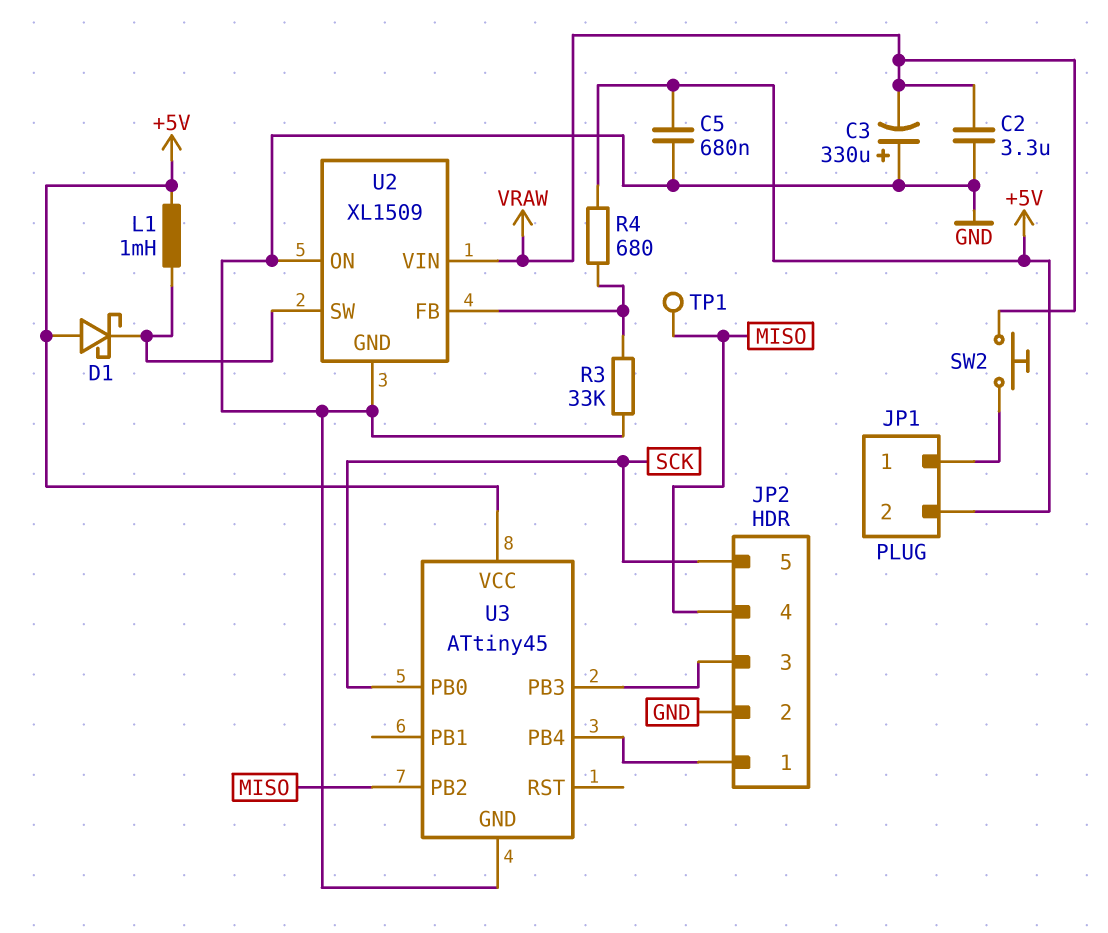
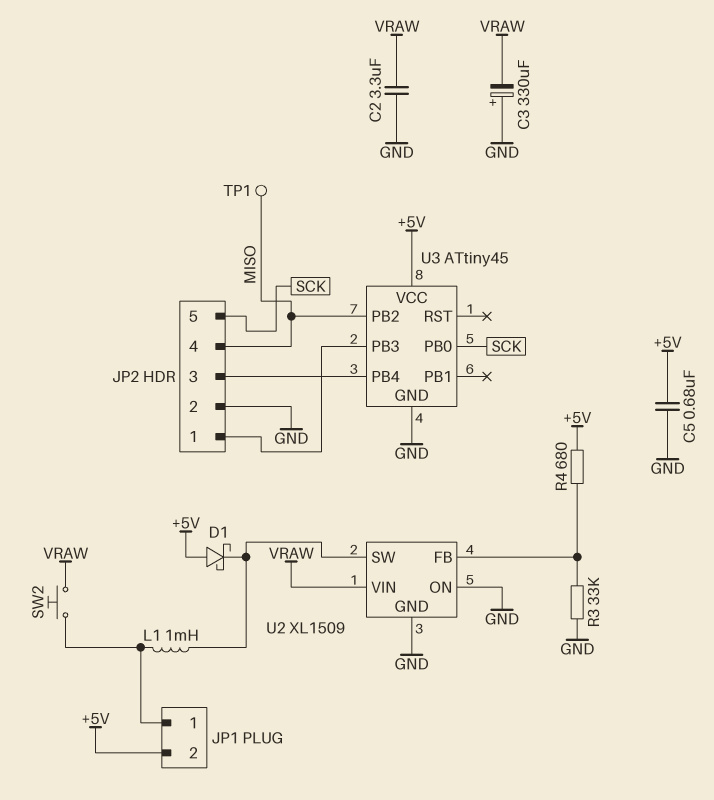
L1: 1mH (+5V, U2/SW) -> 1mH (JP1/1, U2/SW)
U3 pin PB3: JP2/3 -> JP2/1
U3 pin PB4: JP2/1 -> JP2/3

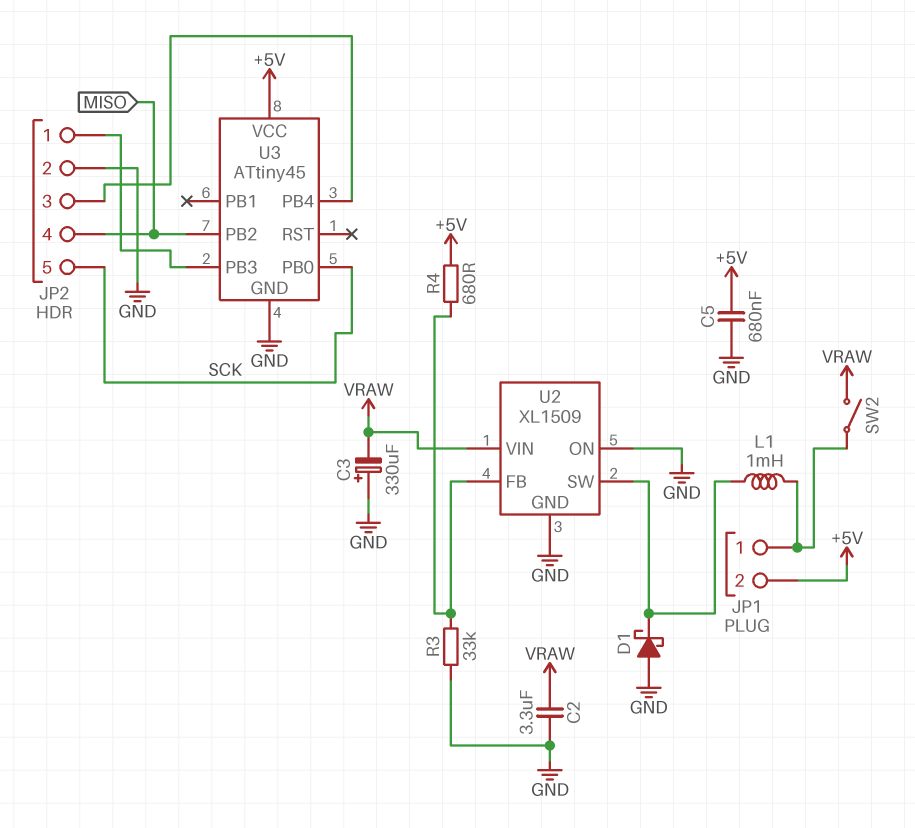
D1: schottky (A +5V, K U2/SW) -> schottky (A GND, K U2/SW)
SW2: button (JP1/1, VRAW) -> switch (JP1/1, VRAW)
TP1: test point (MISO) -> none

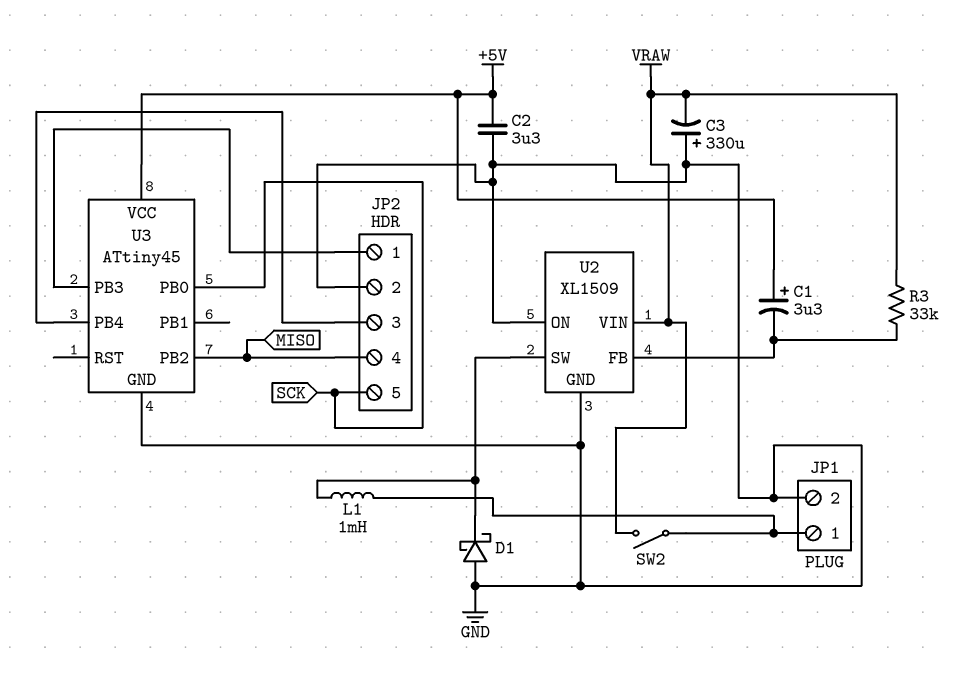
C1: none -> 3.3uF (plus +5V, minus U2/FB)
C2: 3.3uF (GND, VRAW) -> 3.3uF (+5V, GND)
C5: 680nF (+5V, GND) -> none
JP1 pin 2: +5V -> GND
R3: 33k (GND, U2/FB) -> 33k (U2/FB, VRAW)
R4: 680 (+5V, U2/FB) -> none

